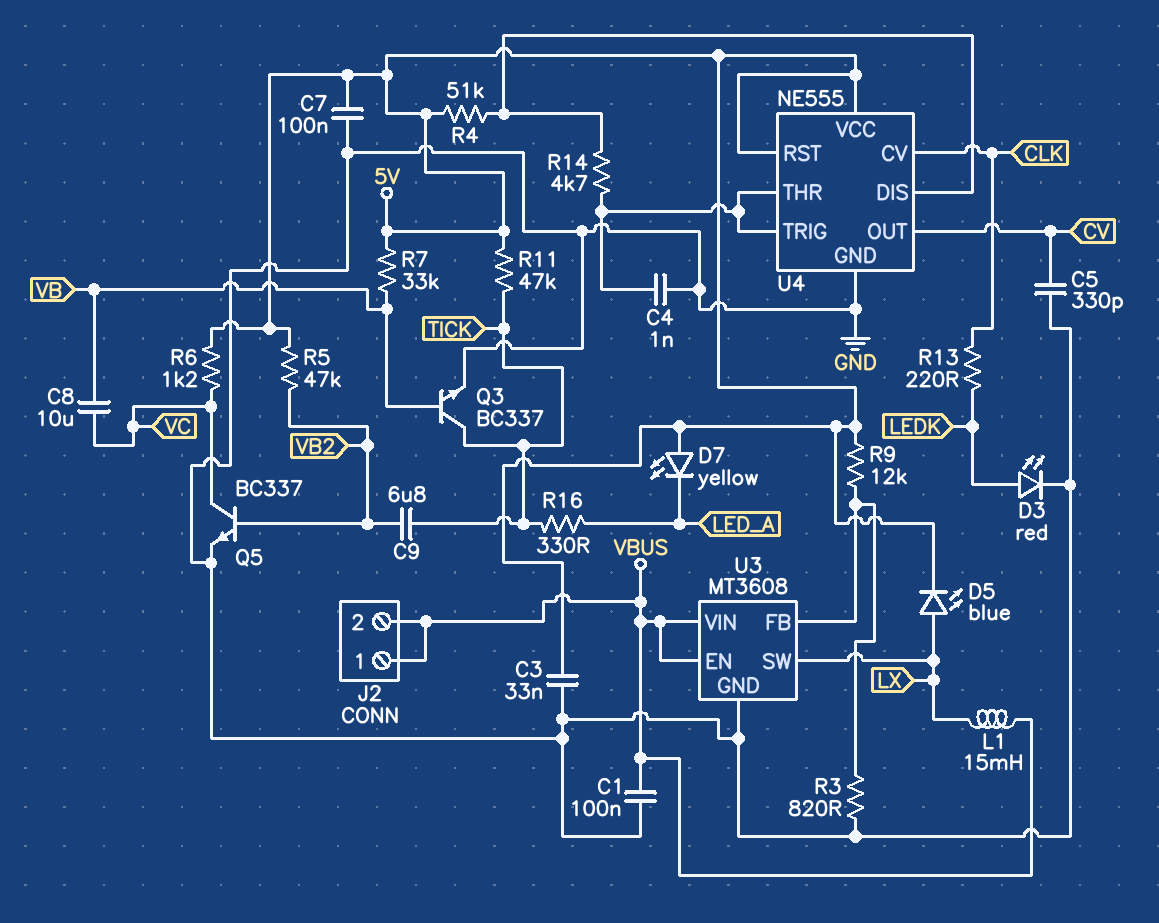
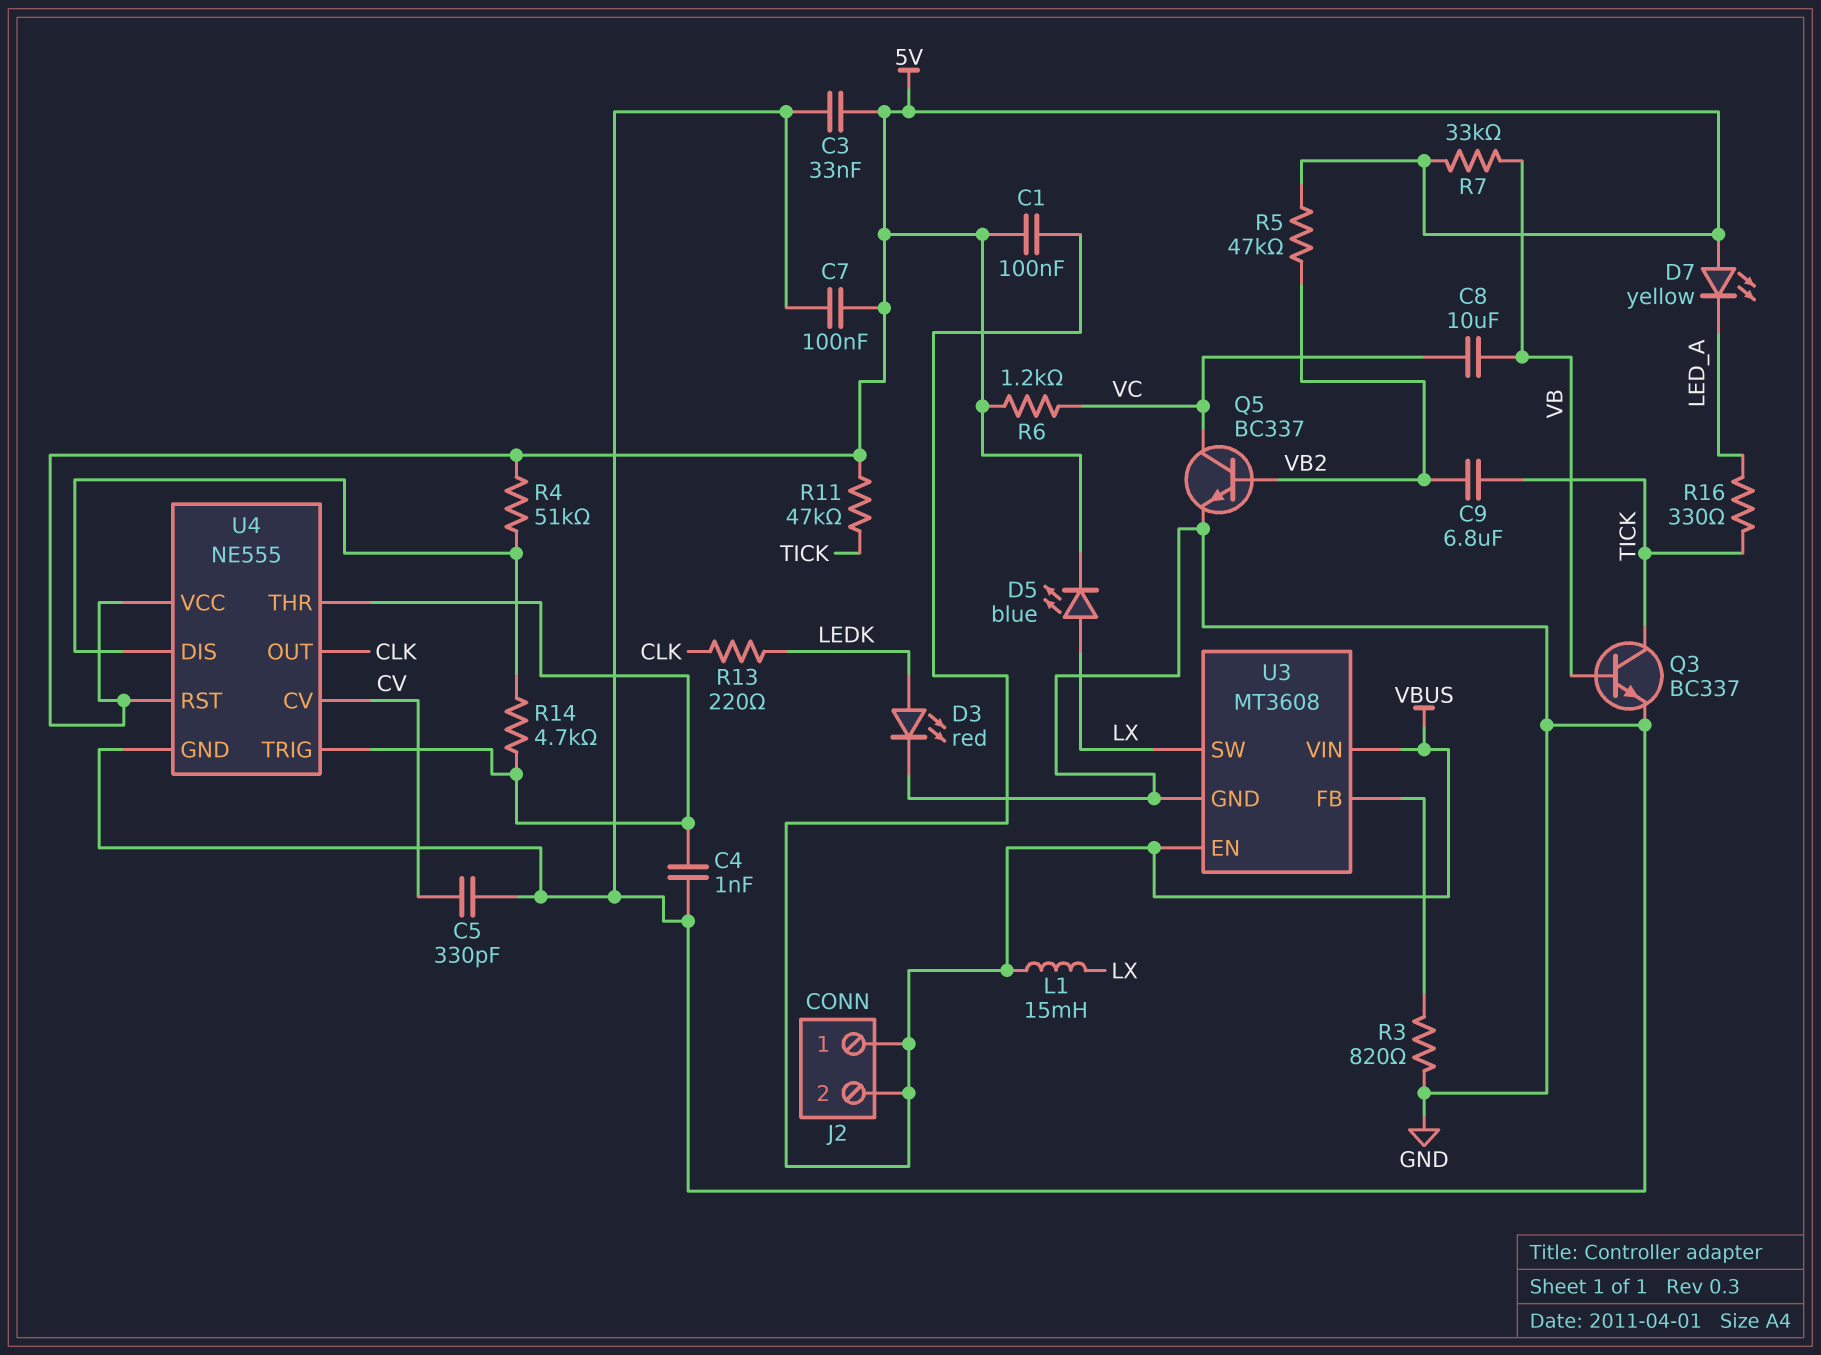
C1: 100nF (GND, VBUS) -> 100nF (5V, VBUS)
R9: 12k (5V, U3/FB) -> none
U4 pin CV: CLK -> CV
U4 pin OUT: CV -> CLK

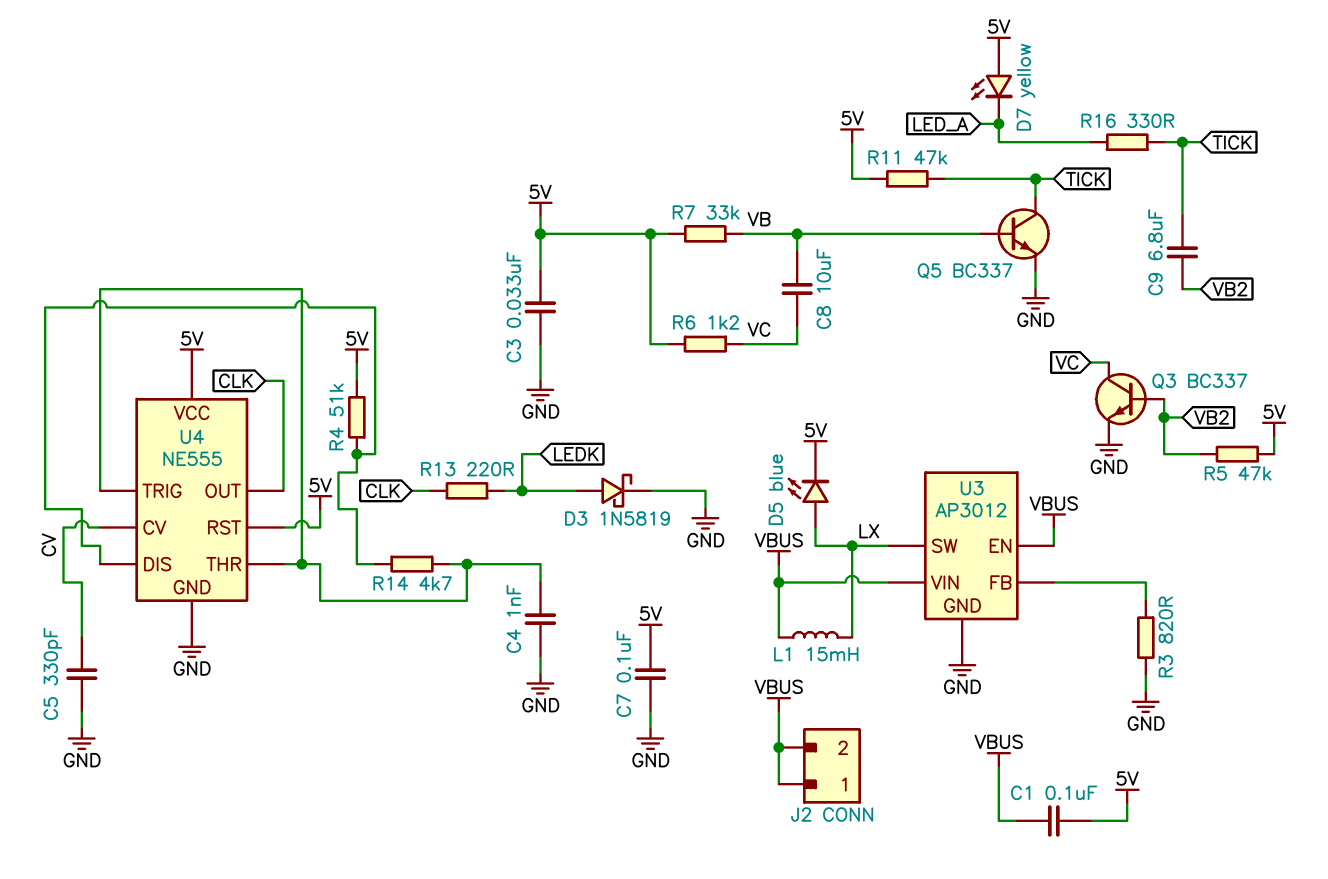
D3: LED red (A LEDK, K GND) -> schottky 1N5819 (A LEDK, K GND)
Q3: NPN BC337 (B VB, C TICK, E GND) -> NPN BC337 (B VB2, C VC, E GND)
Q5: NPN BC337 (B VB2, C VC, E GND) -> NPN BC337 (B VB, C TICK, E GND)
U3: MT3608 -> AP3012

